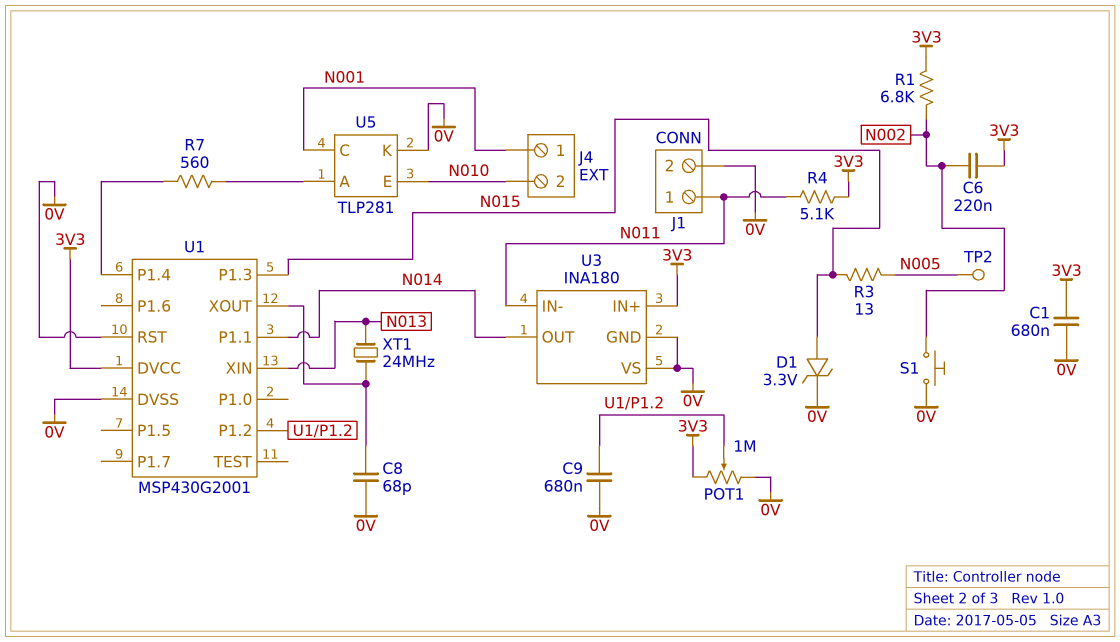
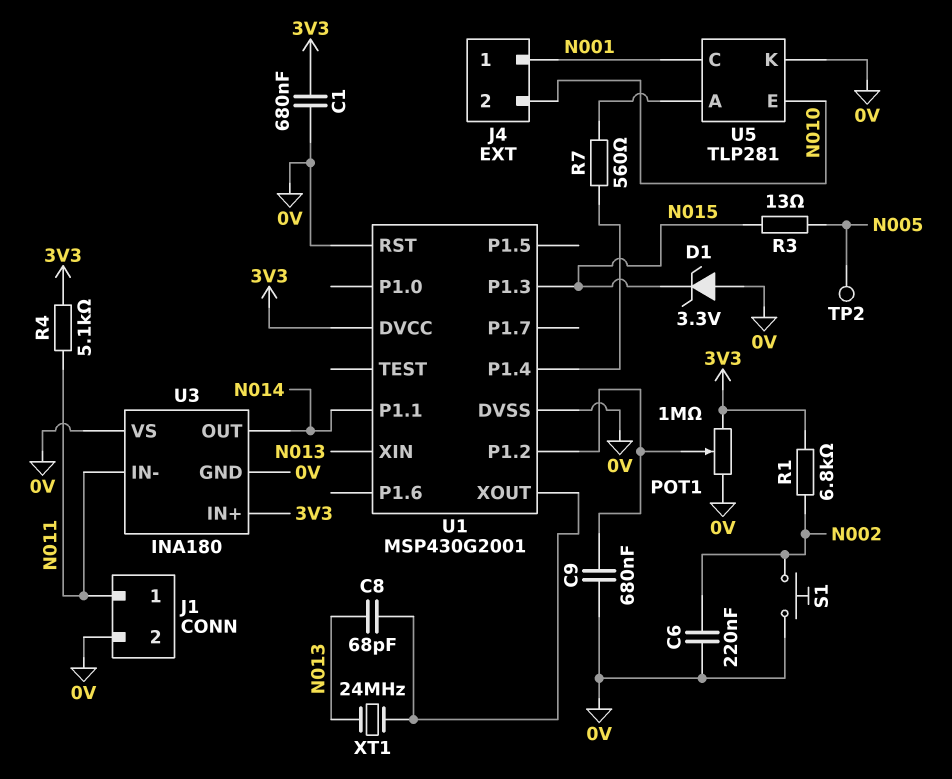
C6: 220nF (3V3, N002) -> 220nF (0V, N002)
C8: 68pF (0V, U1/XOUT) -> 68pF (N013, U1/XOUT)
D1: zener 3.3V (A N015, K 0V) -> zener 3.3V (A 0V, K N015)

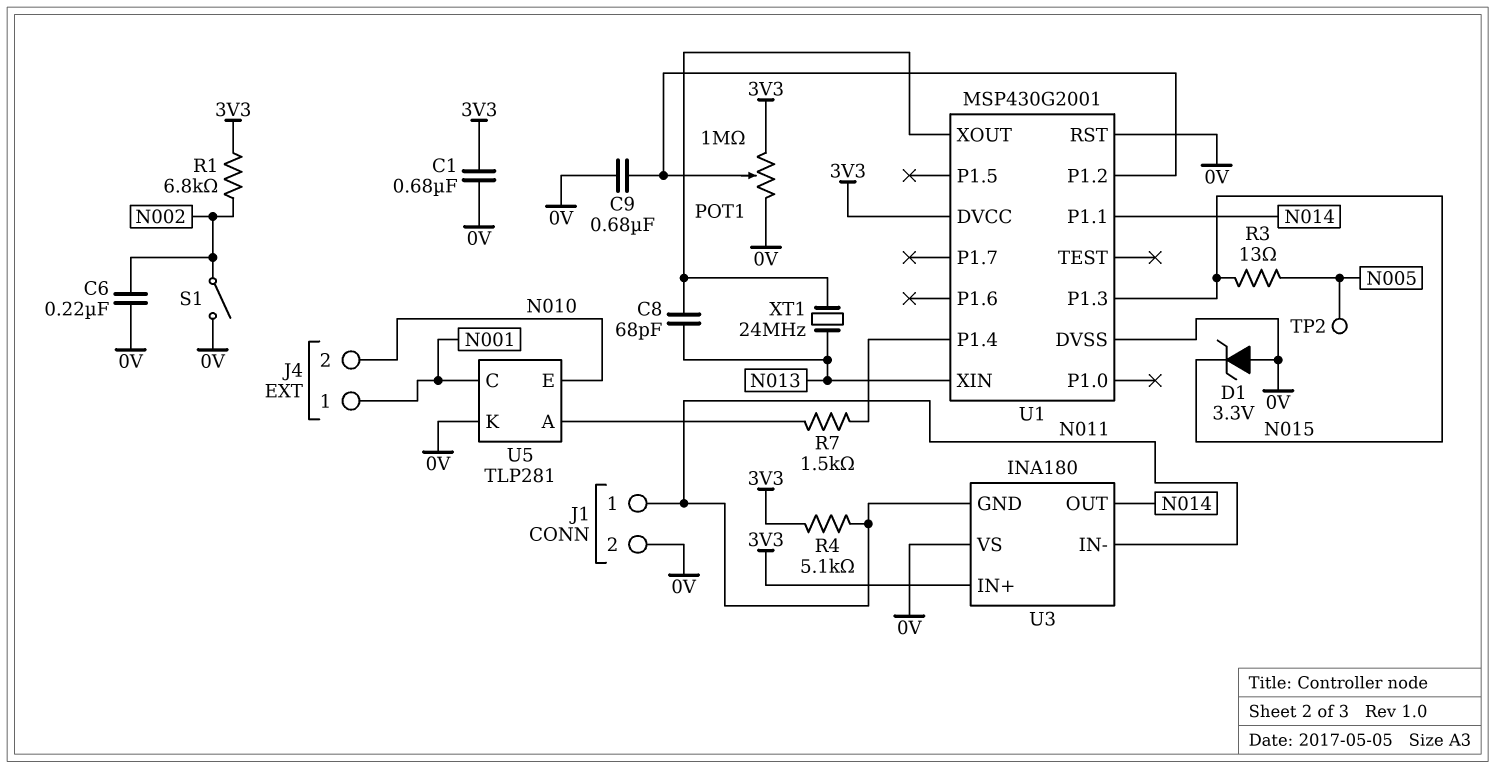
R7: 560 (U1/P1.4, U5/A) -> 1.5k (U1/P1.4, U5/A)
S1: button (0V, N002) -> switch (0V, N002)
U3 pin GND: 0V -> N011

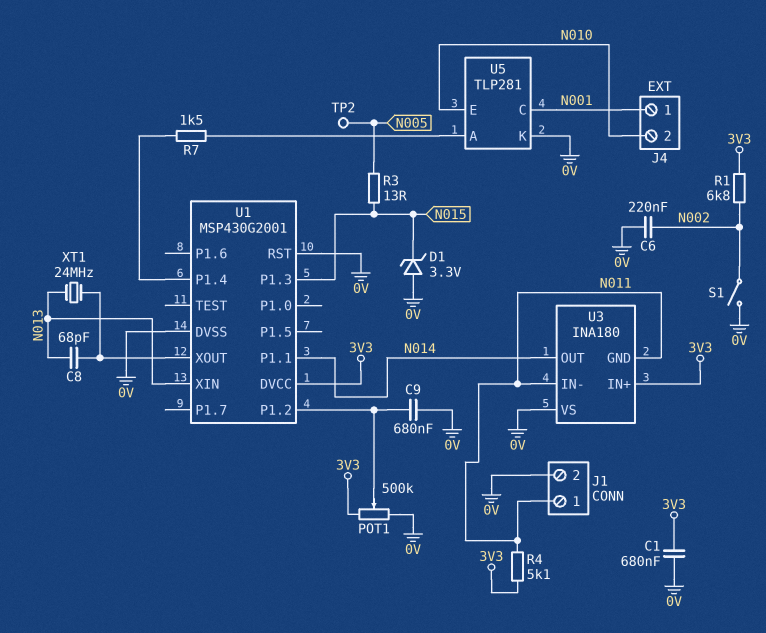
POT1: 1M (0V, 3V3, wiper U1/P1.2) -> 500k (0V, 3V3, wiper U1/P1.2)

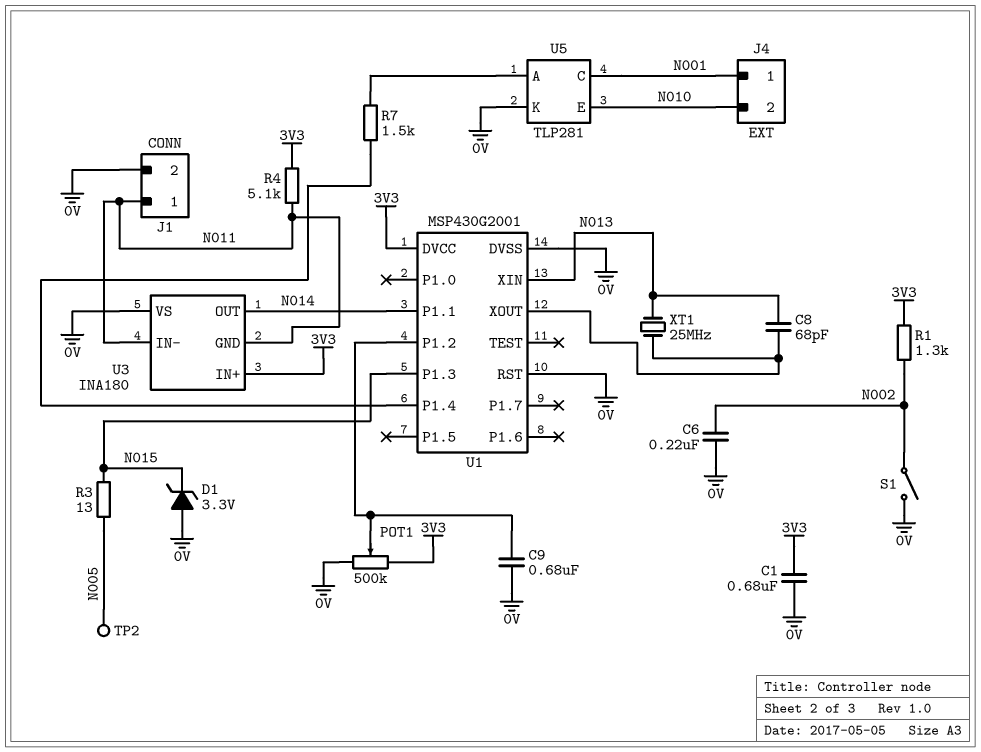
R1: 6.8k (3V3, N002) -> 1.3k (3V3, N002)
XT1: 24MHz (N013, U1/XOUT) -> 25MHz (N013, U1/XOUT)

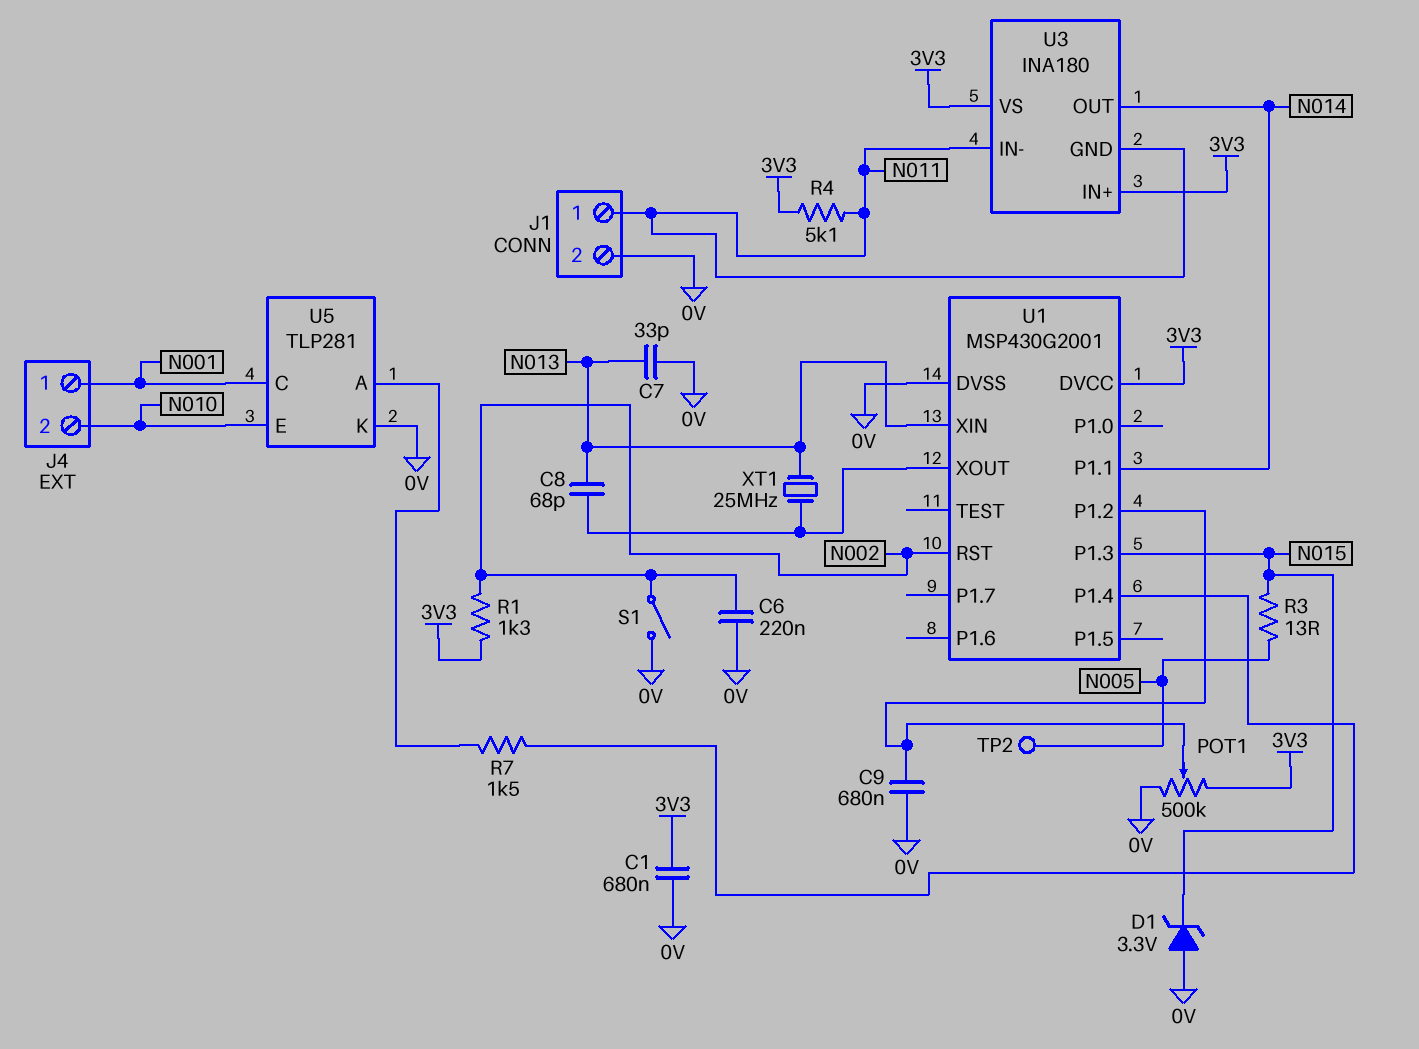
C7: none -> 33pF (0V, N013)
U1 pin RST: 0V -> N002
U3 pin VS: 0V -> 3V3

